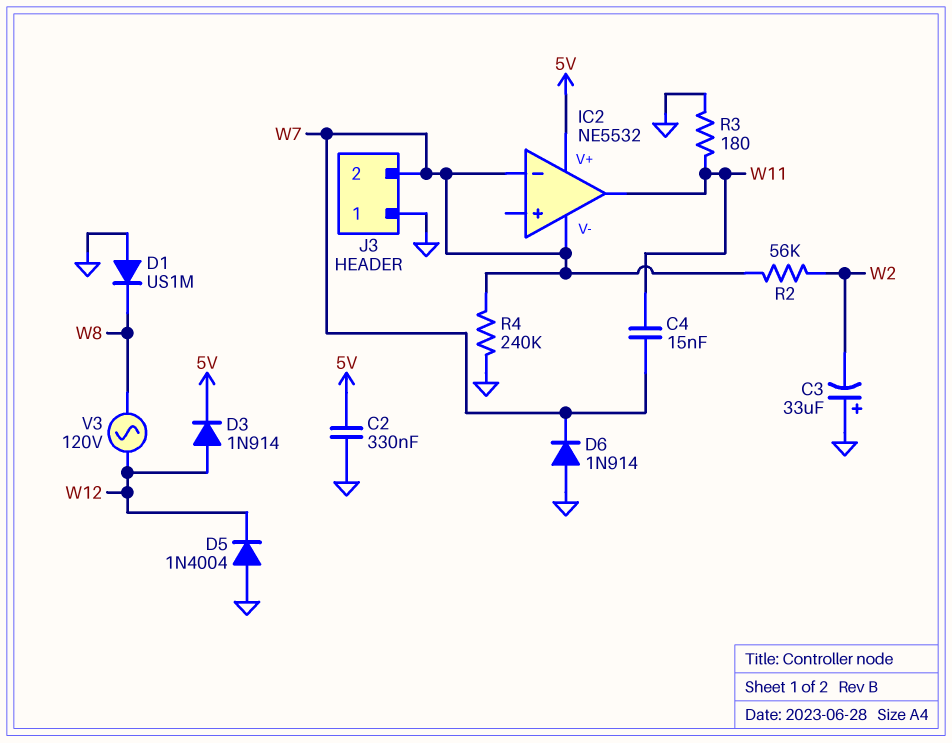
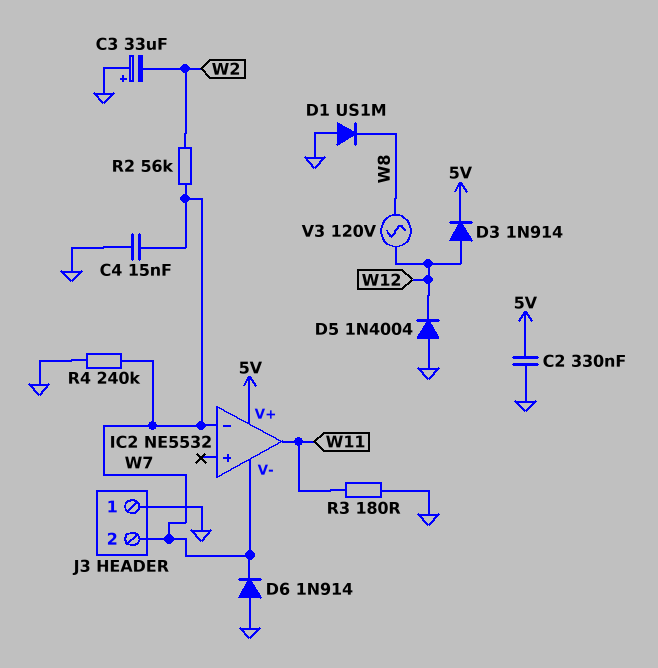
C4: 15nF (W7, W11) -> 15nF (GND, W7)

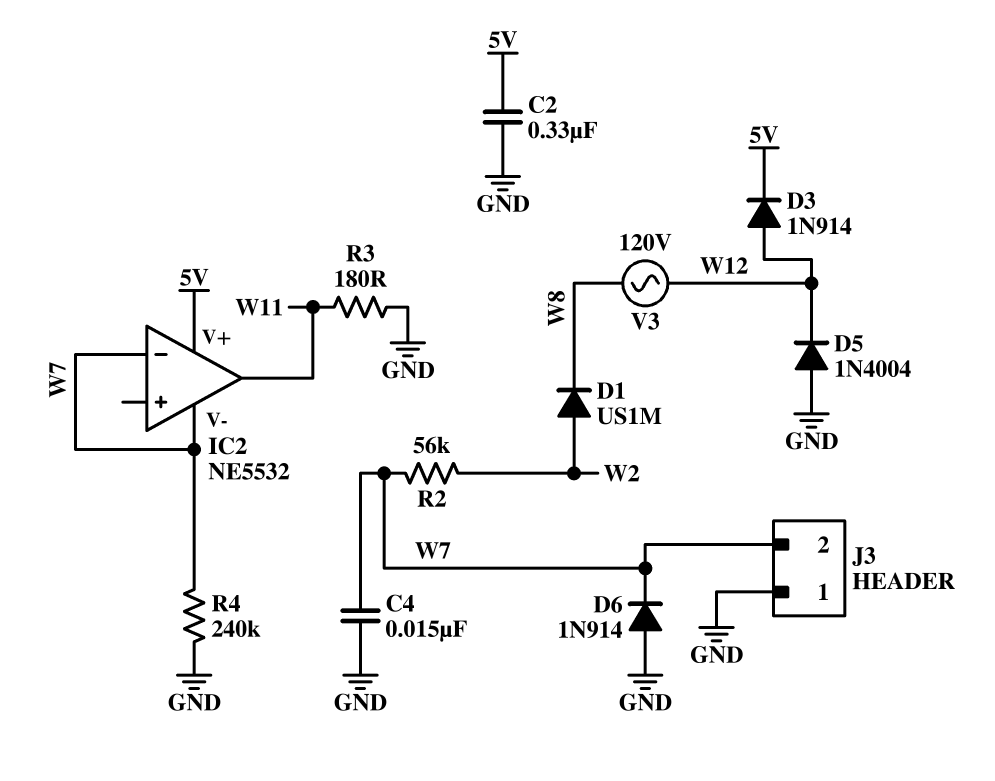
C3: 33uF (plus GND, minus W2) -> none
D1: diode US1M (A GND, K W8) -> diode US1M (A W2, K W8)

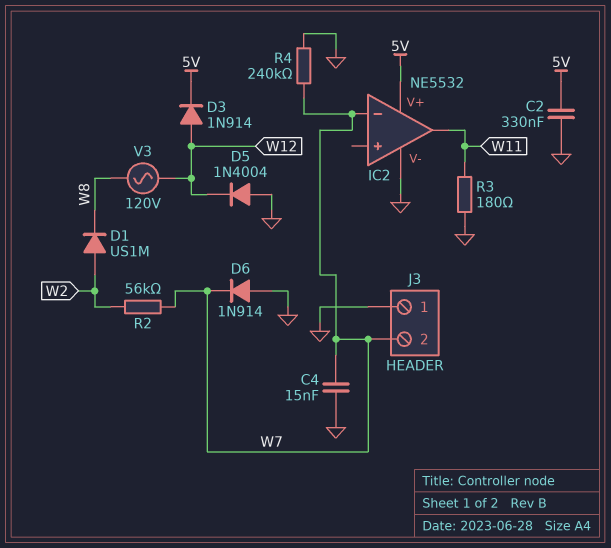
IC2 pin V-: W7 -> GND

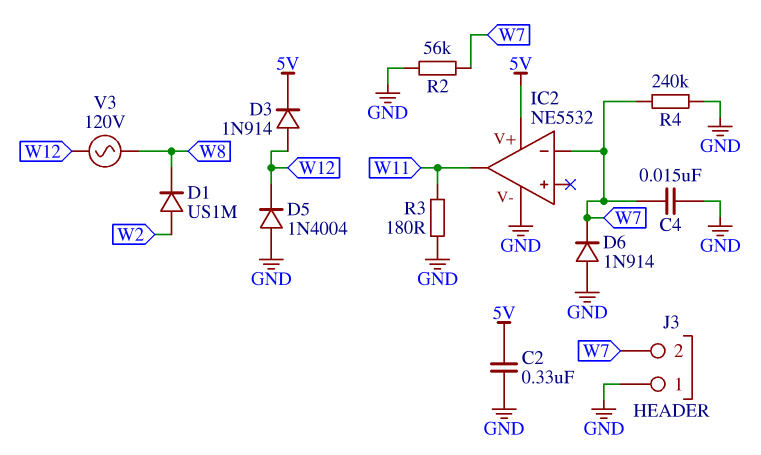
R2: 56k (W2, W7) -> 56k (GND, W7)

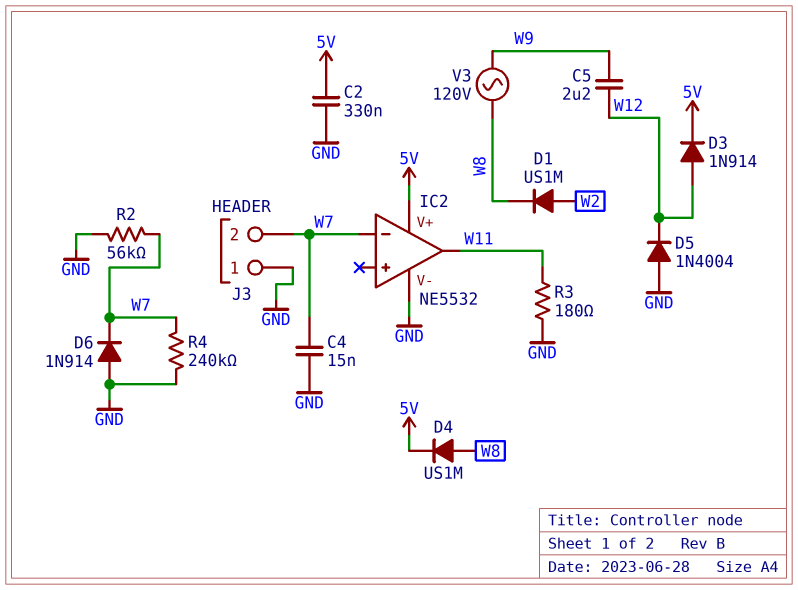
C5: none -> 2.2uF (W9, W12)
D4: none -> diode US1M (A W8, K 5V)
V3: AC 120V (W8, W12) -> AC 120V (W8, W9)

